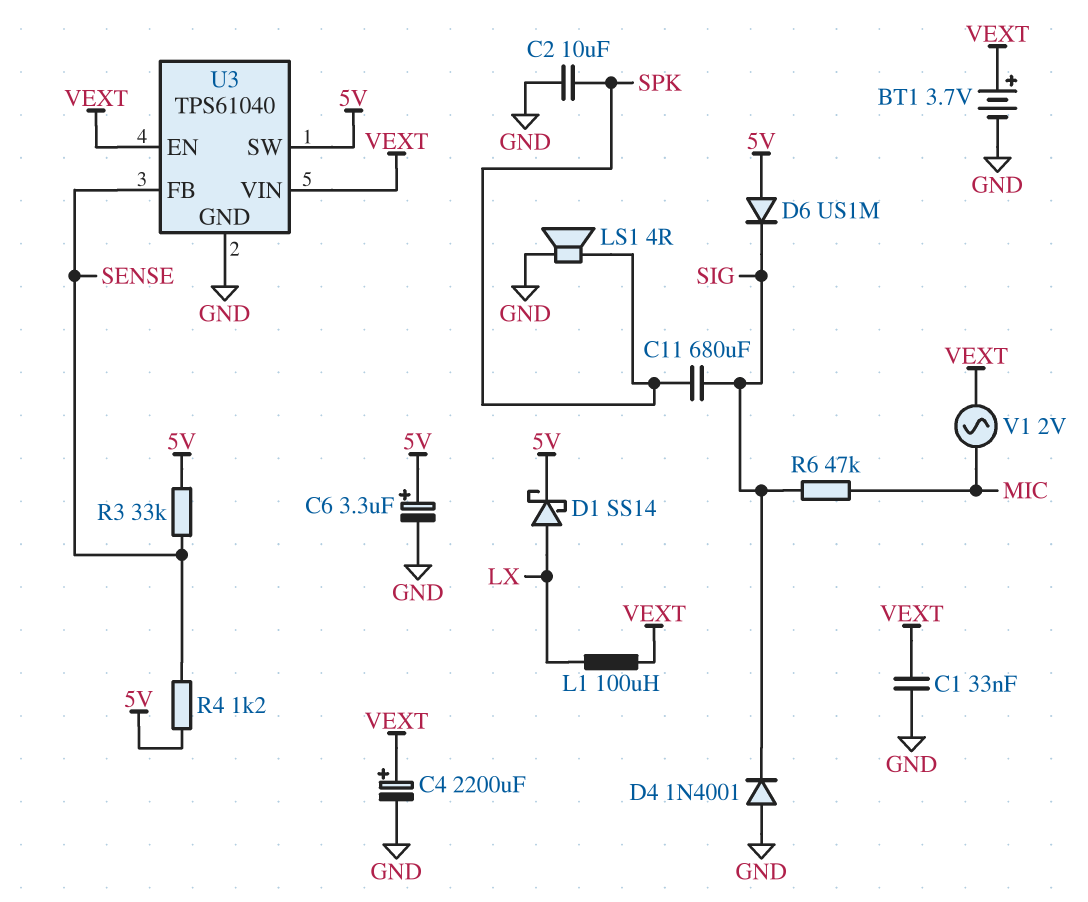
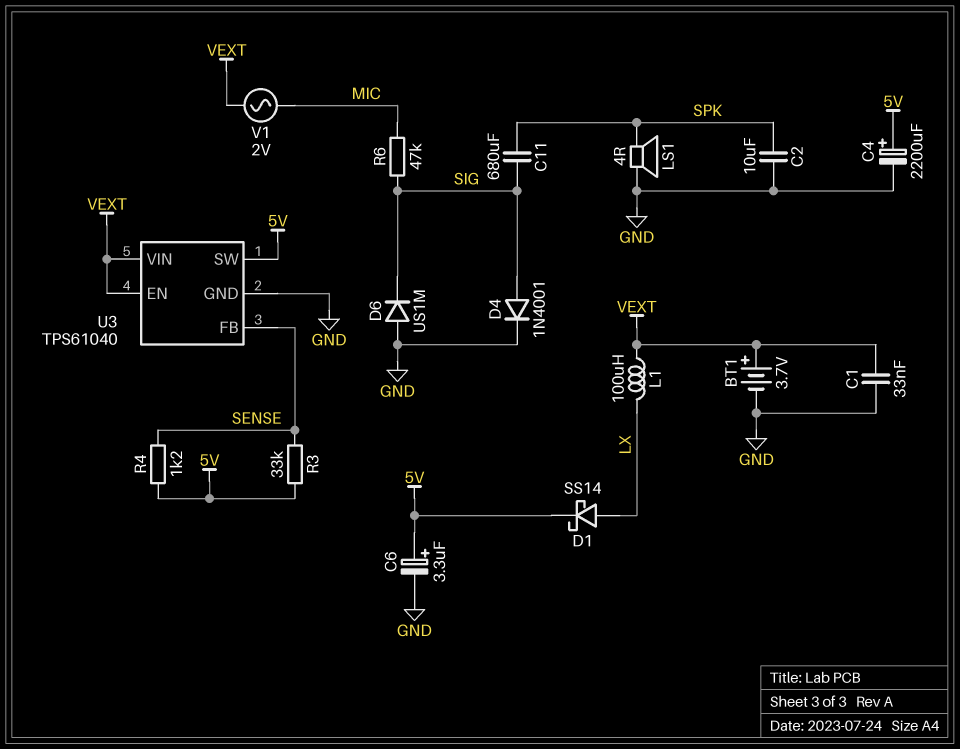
C4: 2200uF (plus VEXT, minus GND) -> 2200uF (plus 5V, minus GND)
D4: diode 1N4001 (A GND, K SIG) -> diode 1N4001 (A SIG, K GND)
D6: diode US1M (A 5V, K SIG) -> diode US1M (A GND, K SIG)

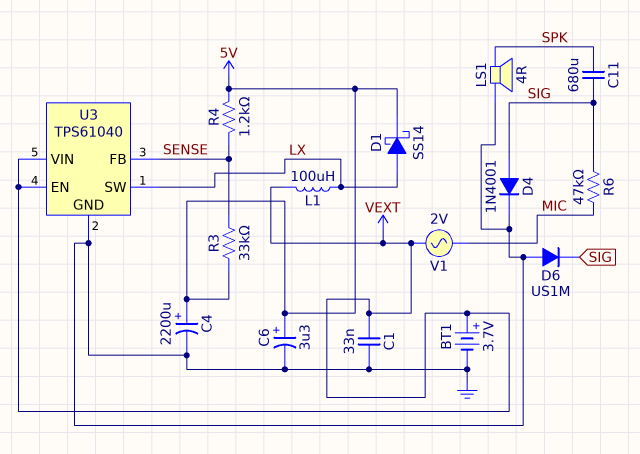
C2: 10uF (GND, SPK) -> none
U3 pin SW: 5V -> LX

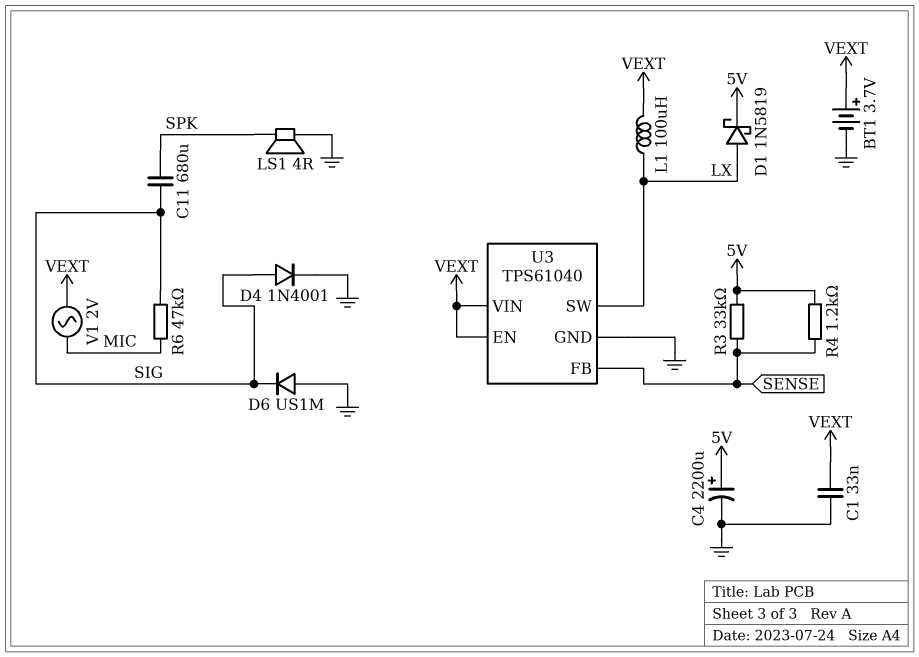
C6: 3.3uF (plus 5V, minus GND) -> none
D1: schottky SS14 (A LX, K 5V) -> schottky 1N5819 (A LX, K 5V)

